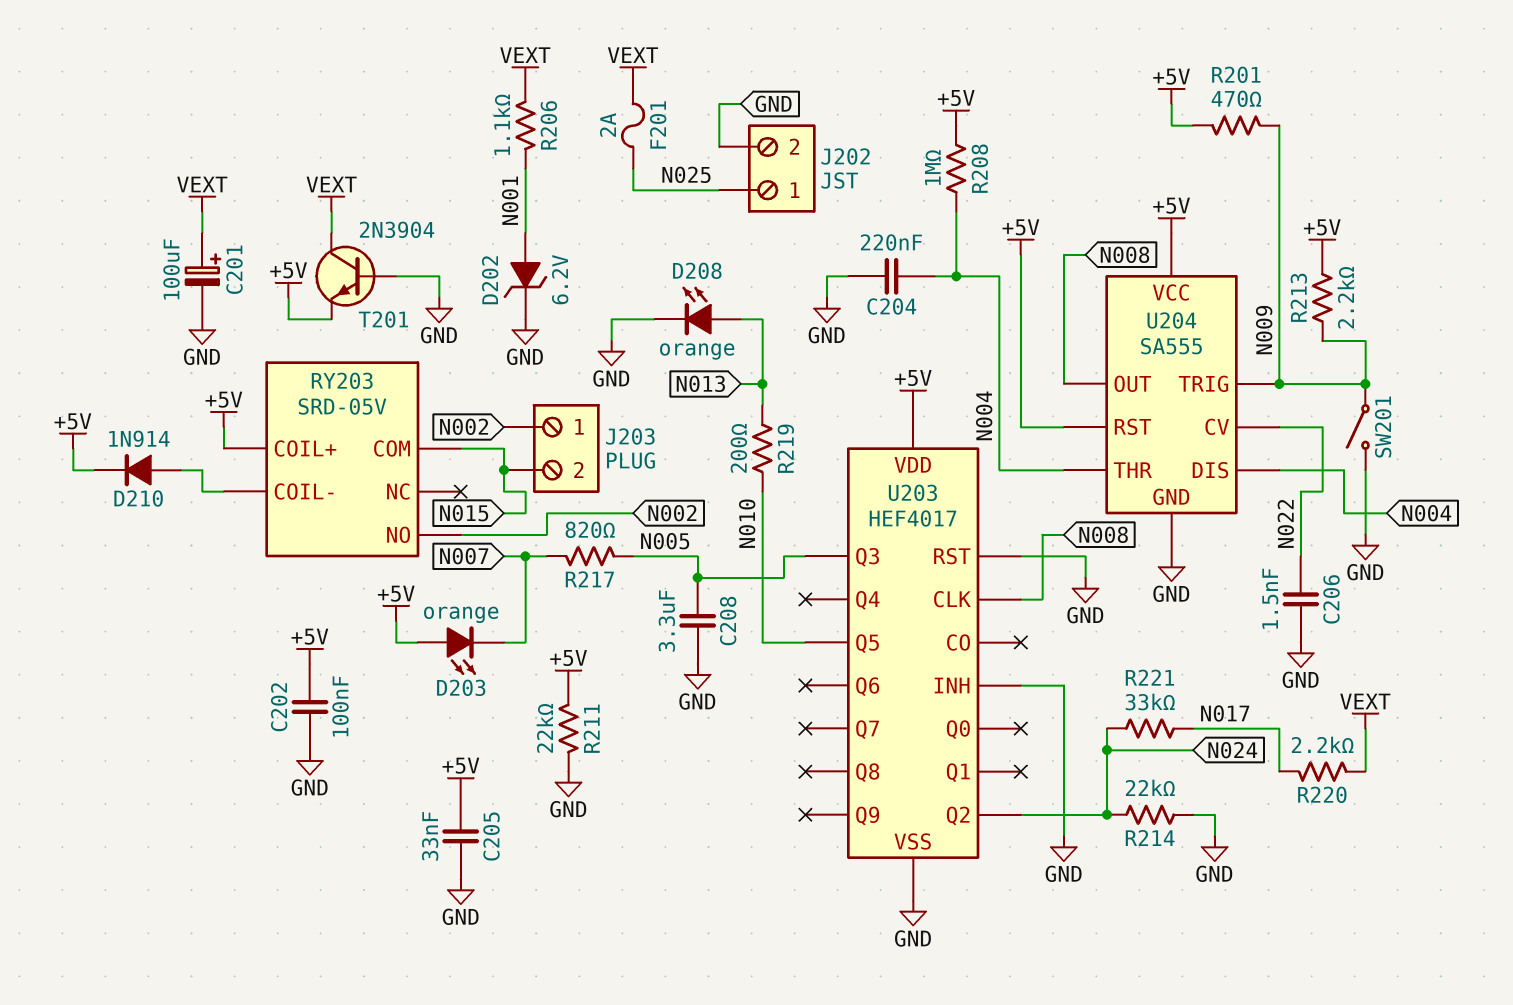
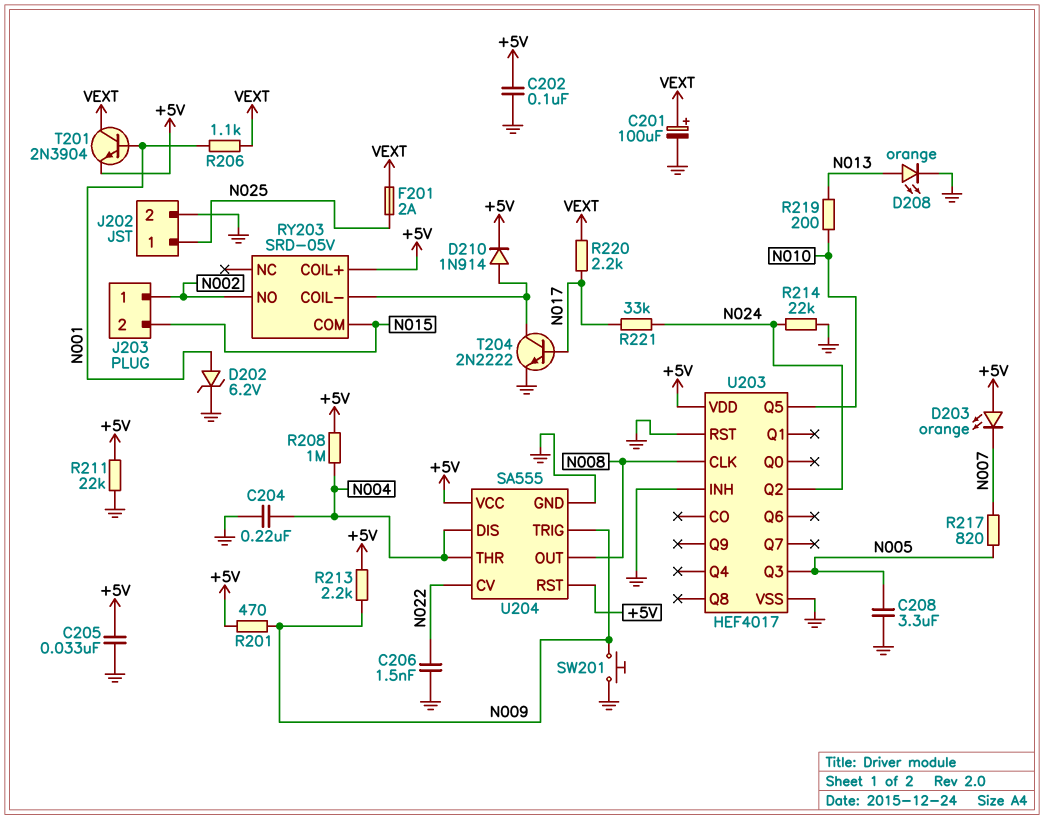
SW201: switch (GND, N009) -> button (GND, N009)
T201: NPN 2N3904 (B GND, C VEXT, E +5V) -> NPN 2N3904 (B N001, C VEXT, E +5V)
T204: none -> NPN 2N2222 (B N017, C RY203/COIL-, E GND)

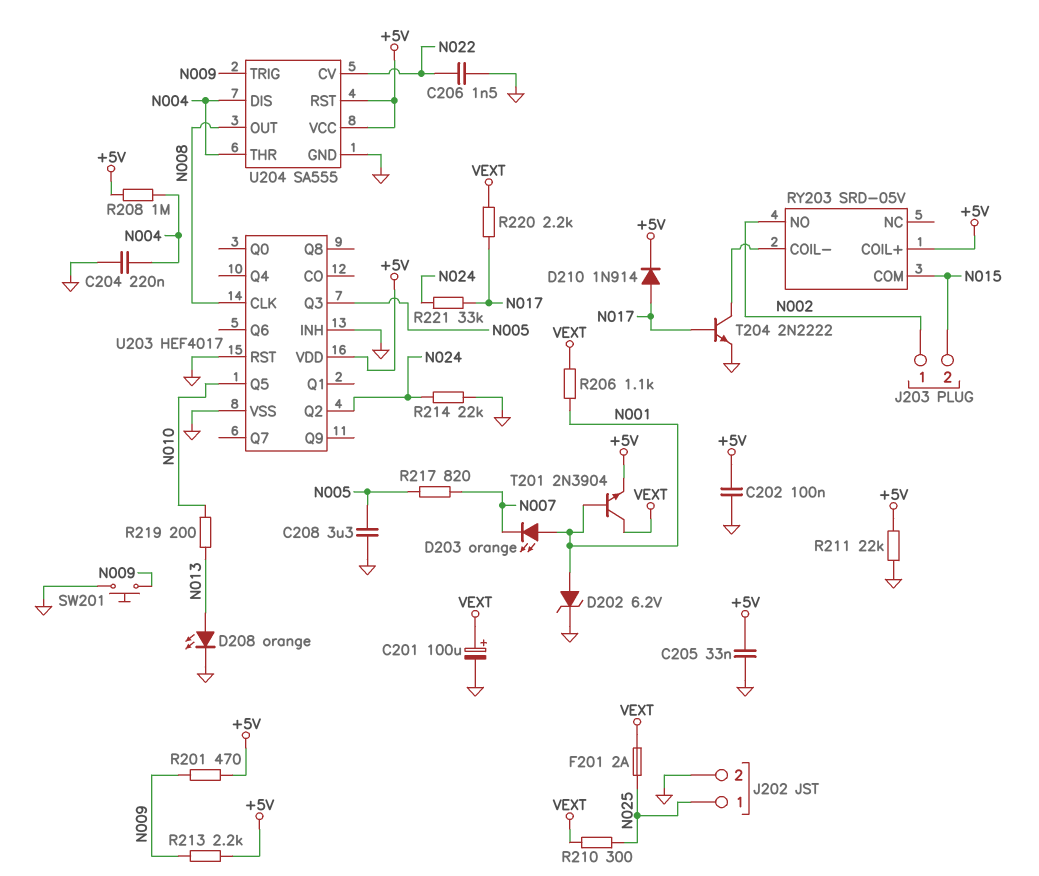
D203: LED orange (A +5V, K N007) -> LED orange (A N001, K N007)
D210: diode 1N914 (A RY203/COIL-, K +5V) -> diode 1N914 (A N017, K +5V)
R210: none -> 300 (N025, VEXT)

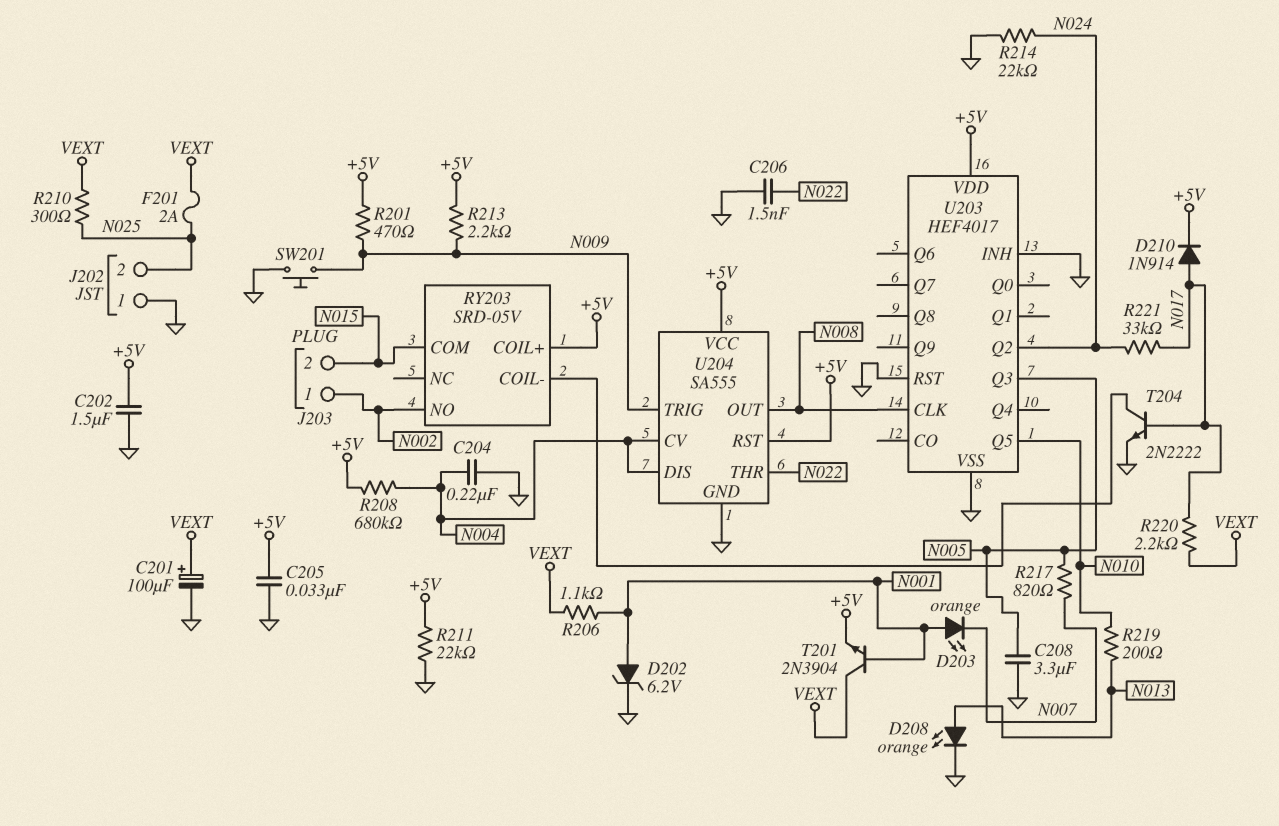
C202: 100nF (+5V, GND) -> 1.5uF (+5V, GND)
J202 pin 1: N025 -> GND
J202 pin 2: GND -> N025
R208: 1M (+5V, N004) -> 680k (+5V, N004)
U204 pin CV: N022 -> N004
U204 pin THR: N004 -> N022

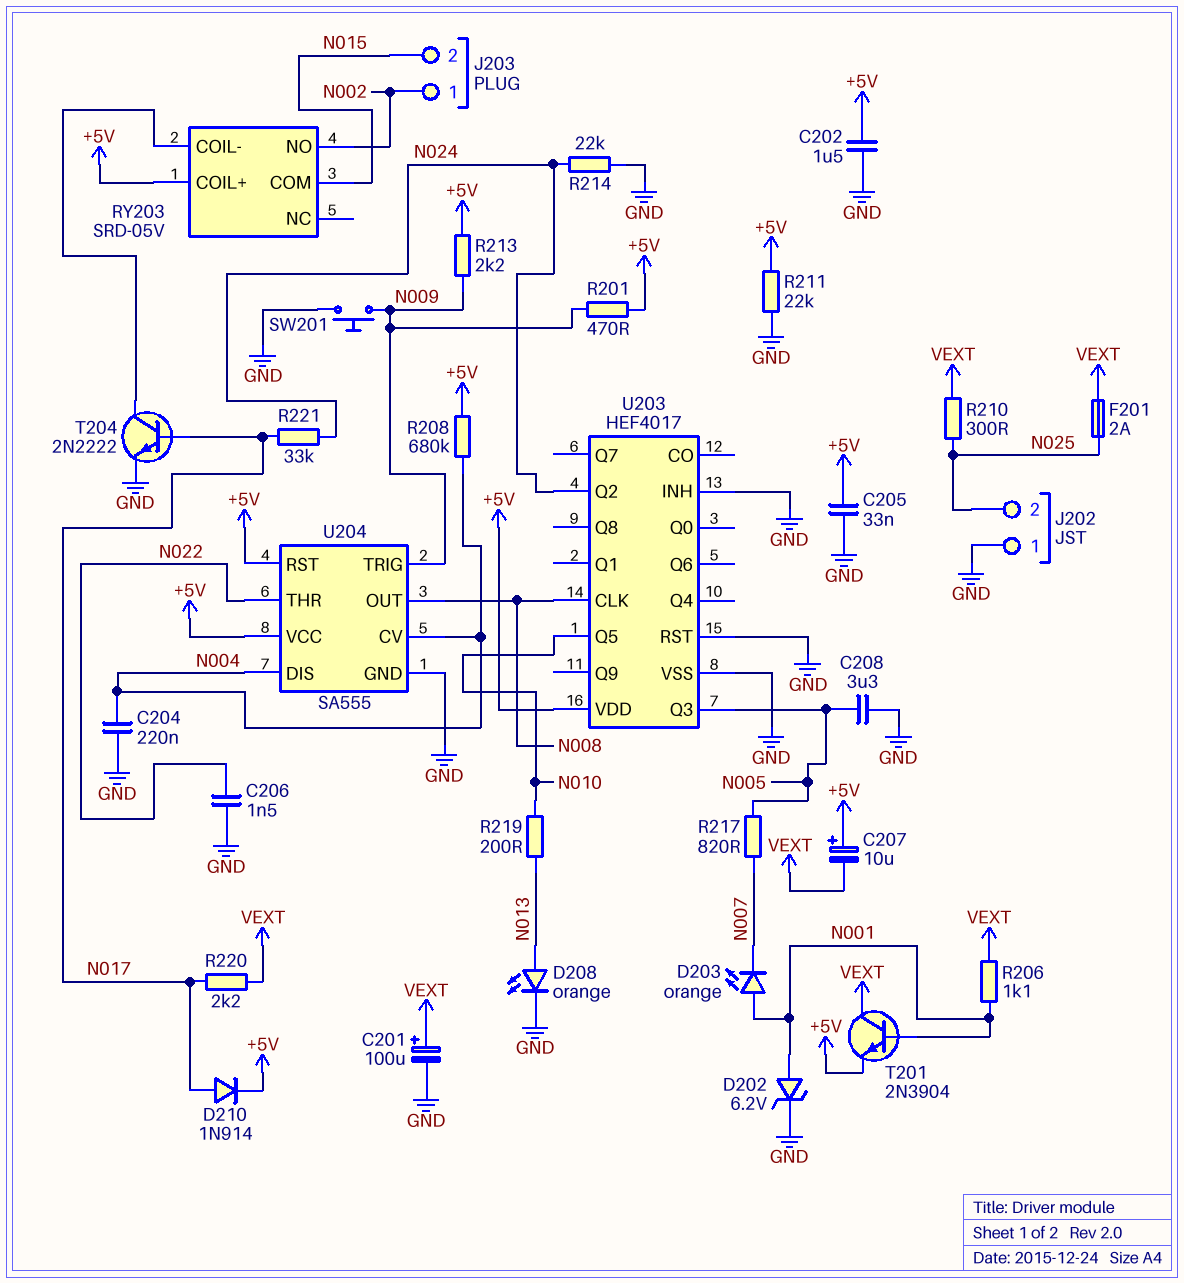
C207: none -> 10uF (plus +5V, minus VEXT)

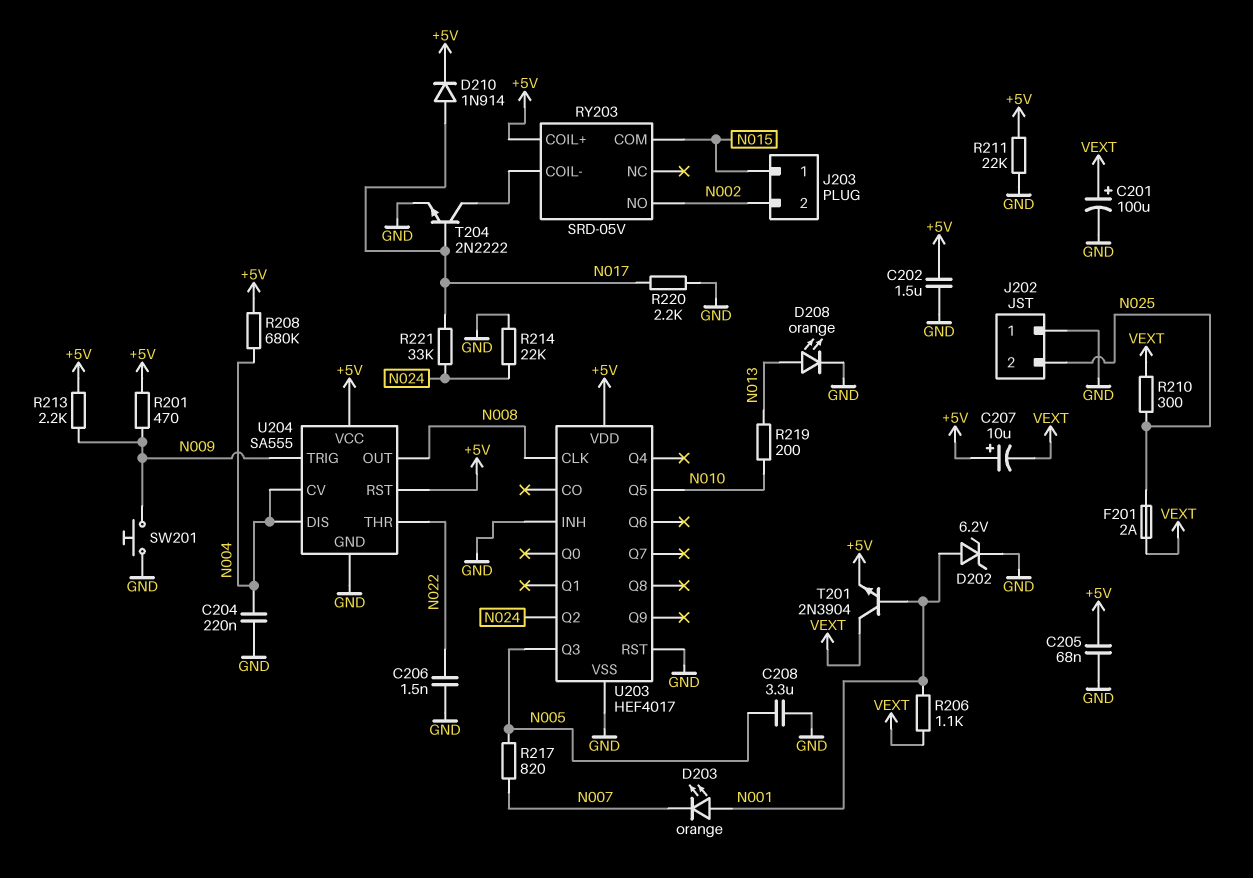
C205: 33nF (+5V, GND) -> 68nF (+5V, GND)
J203 pin 1: N002 -> N015
J203 pin 2: N015 -> N002
R220: 2.2k (N017, VEXT) -> 2.2k (GND, N017)

